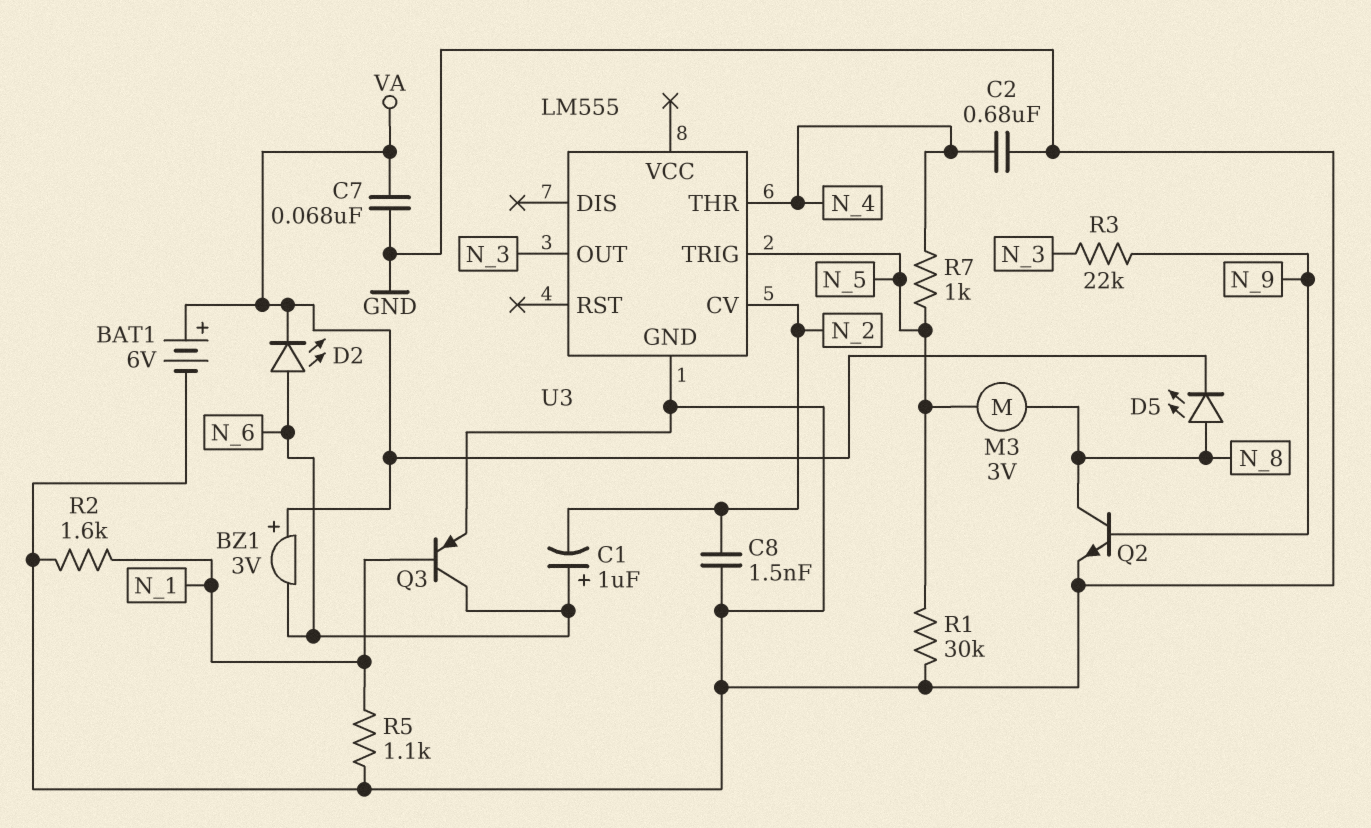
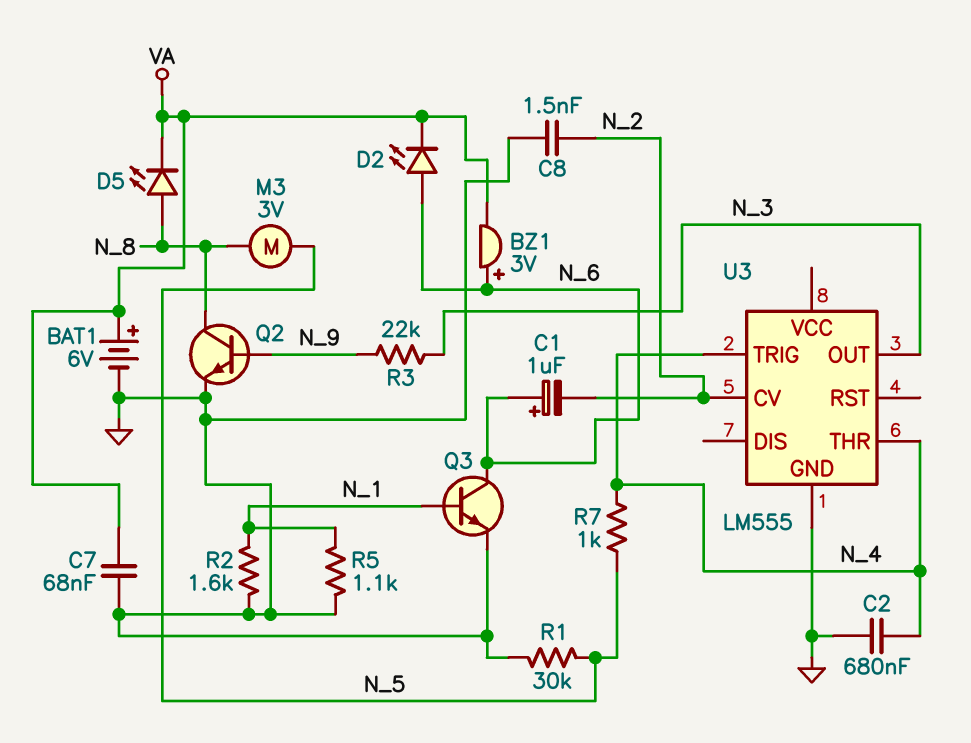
BZ1: buzzer 3V (plus VA, minus N_6) -> buzzer 3V (plus N_6, minus VA)
Q3: PNP (B N_1, C N_6, E GND) -> NPN (B N_1, C N_6, E GND)
U3 pin TRIG: N_5 -> N_4

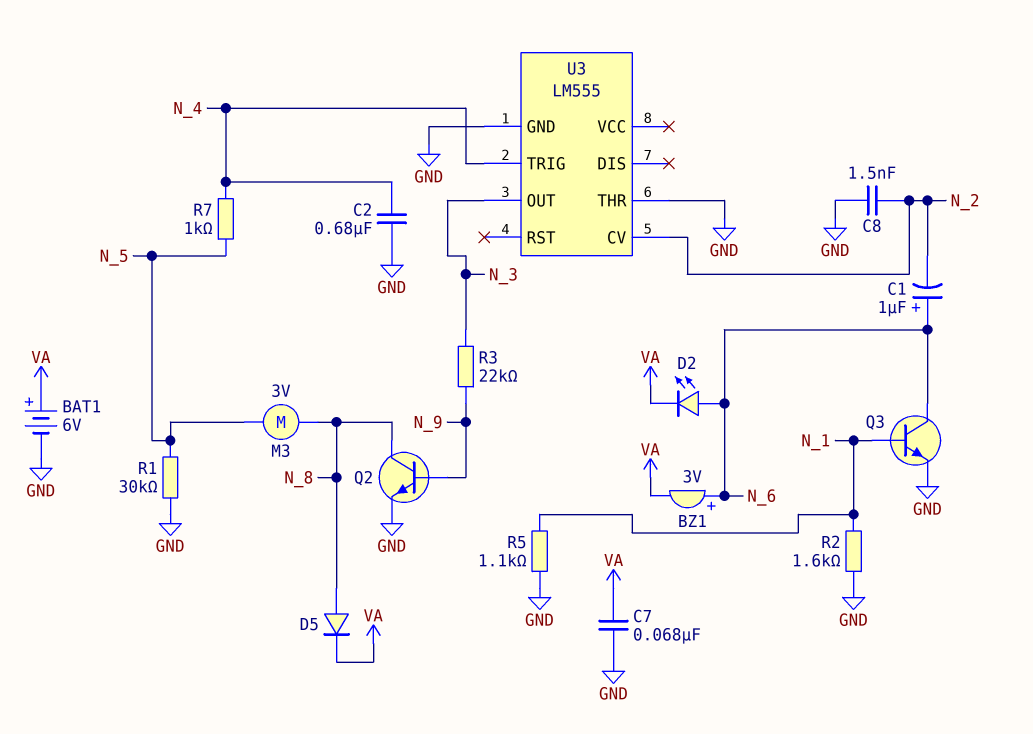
D5: LED (A N_8, K VA) -> diode (A N_8, K VA)
U3 pin THR: N_4 -> GND

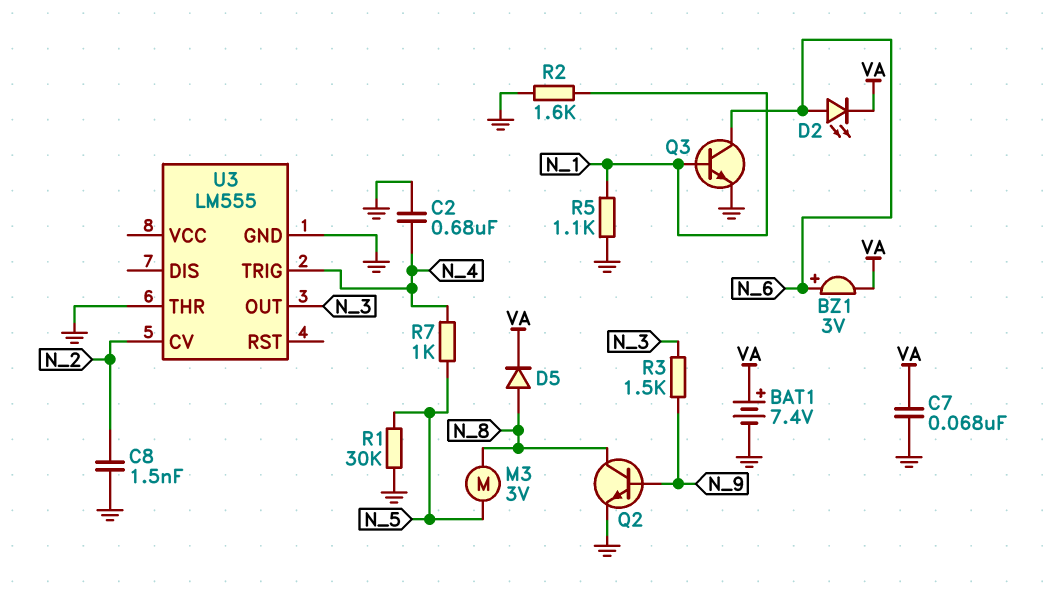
BAT1: 6V (plus VA, minus GND) -> 7.4V (plus VA, minus GND)
C1: 1uF (plus N_6, minus N_2) -> none
R3: 22k (N_3, N_9) -> 1.5k (N_3, N_9)

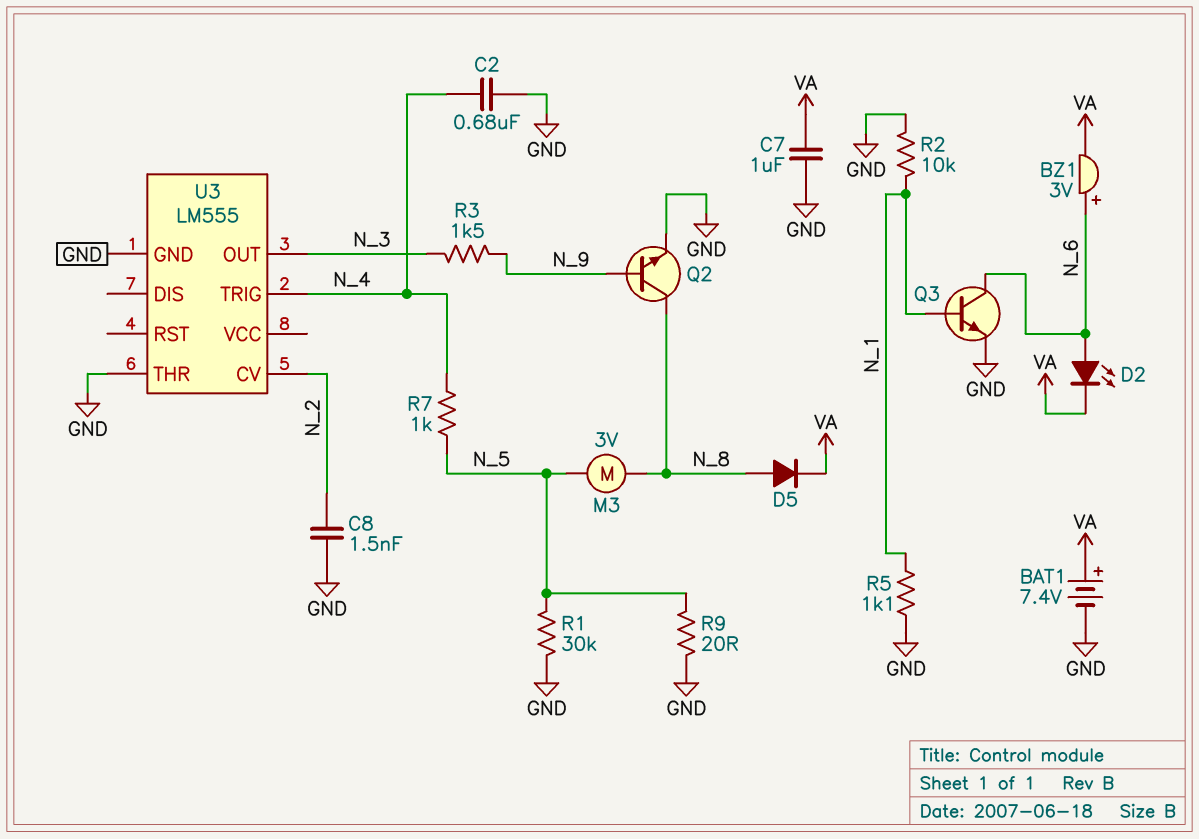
C7: 68nF (GND, VA) -> 1uF (GND, VA)
R2: 1.6k (GND, N_1) -> 10k (GND, N_1)
R9: none -> 20 (GND, N_5)

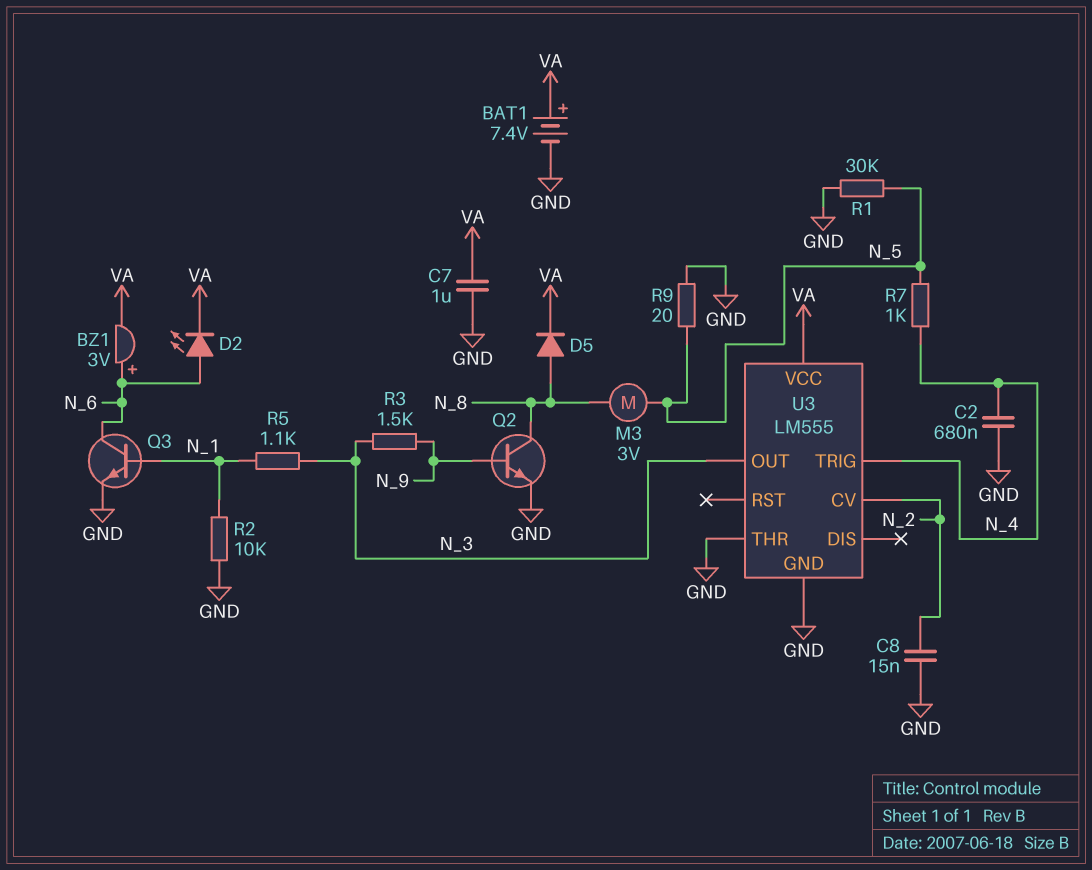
C8: 1.5nF (GND, N_2) -> 15nF (GND, N_2)
R5: 1.1k (GND, N_1) -> 1.1k (N_1, N_3)
U3 pin VCC: none -> VA

